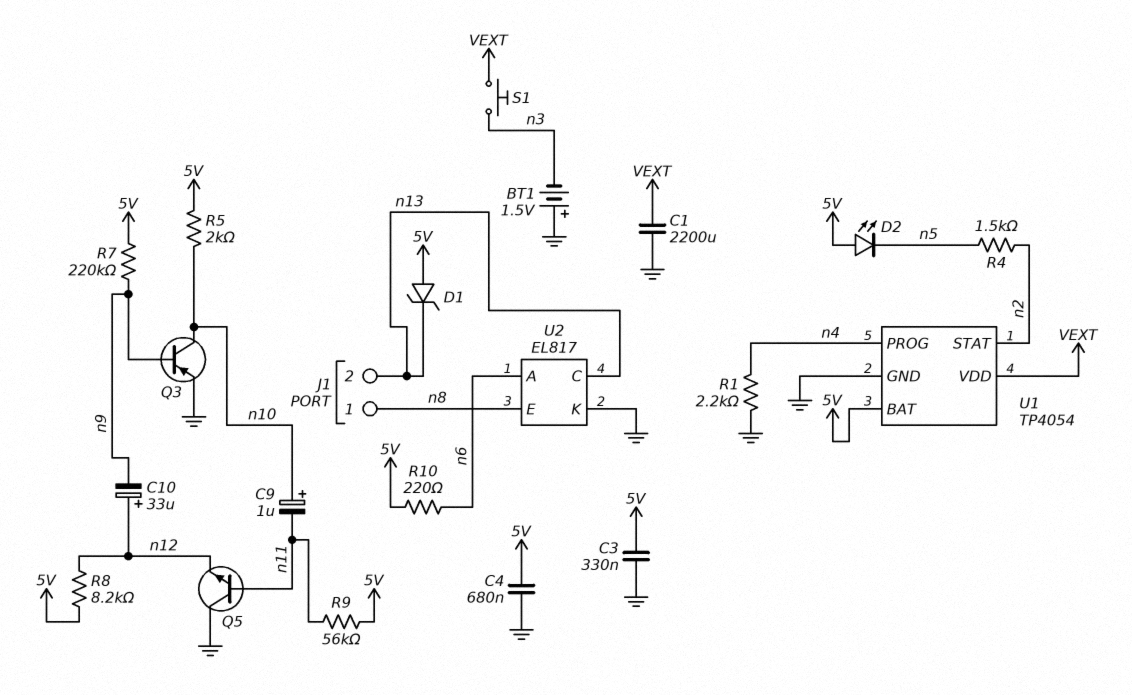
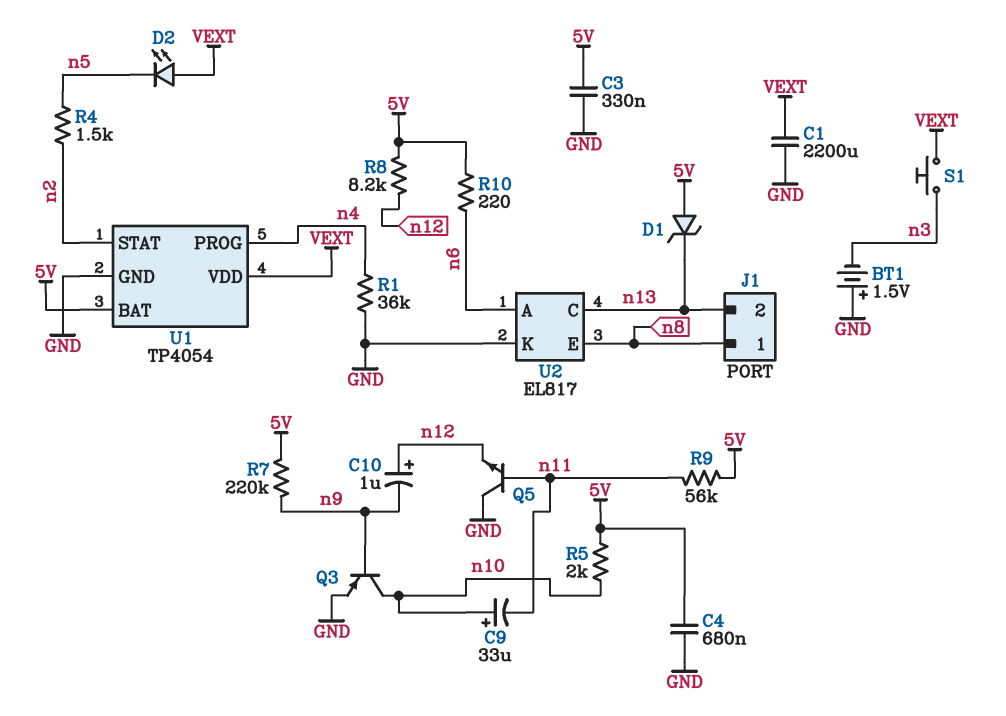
C9: 1uF (plus n10, minus n11) -> 33uF (plus n10, minus n11)
C10: 33uF (plus n12, minus n9) -> 1uF (plus n12, minus n9)
D2: LED (A 5V, K n5) -> LED (A VEXT, K n5)
R1: 2.2k (GND, n4) -> 36k (GND, n4)

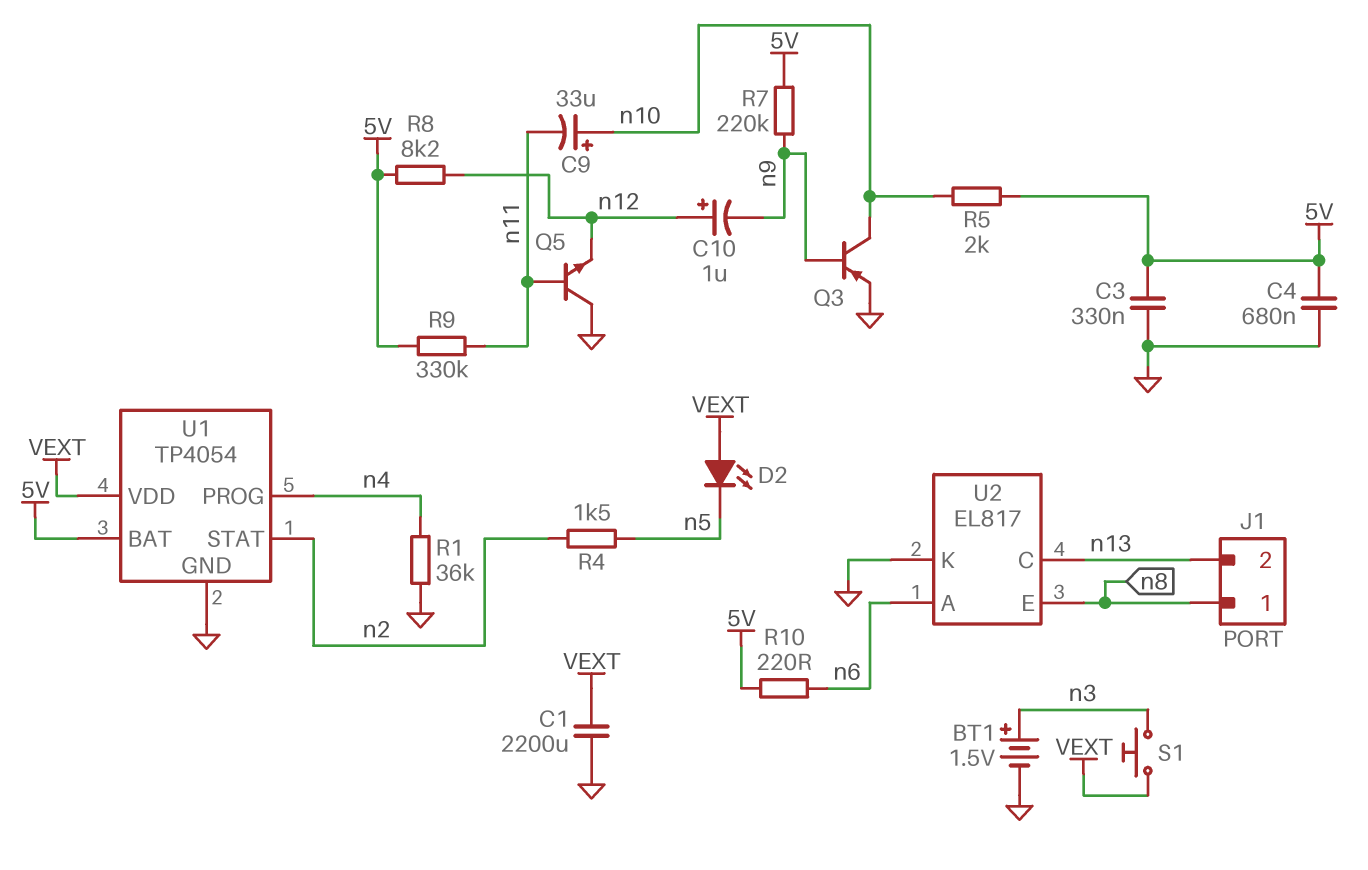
BT1: 1.5V (plus GND, minus n3) -> 1.5V (plus n3, minus GND)
D1: zener (A 5V, K n13) -> none
R9: 56k (5V, n11) -> 330k (5V, n11)

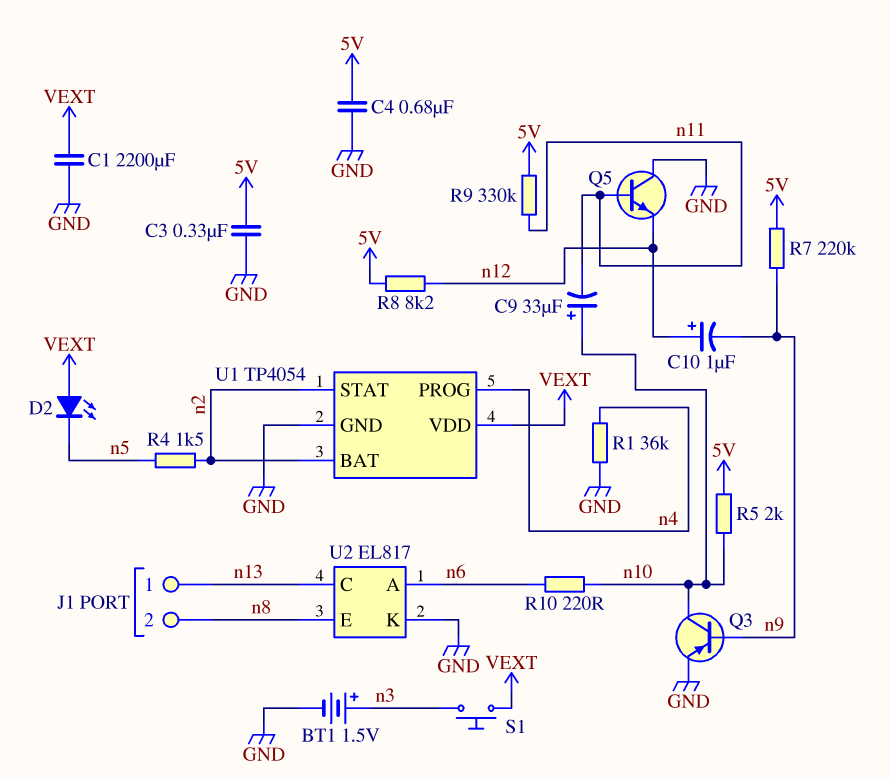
J1 pin 1: n8 -> n13
J1 pin 2: n13 -> n8
R10: 220 (5V, n6) -> 220 (n6, n10)
U1 pin BAT: 5V -> n2

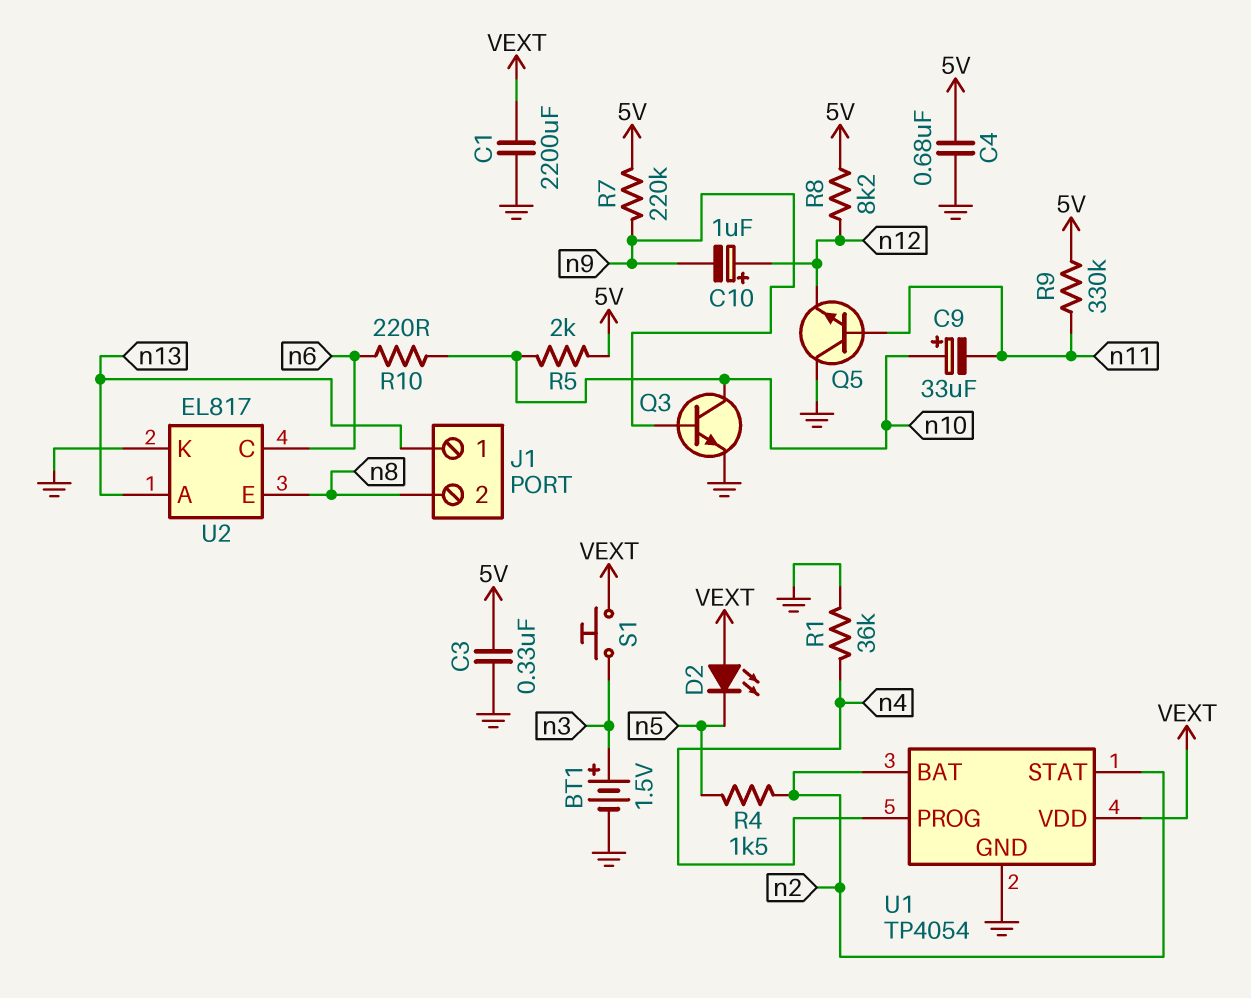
Q3: PNP (B n9, C n10, E GND) -> NPN (B n9, C n10, E GND)
U2 pin A: n6 -> n13
U2 pin C: n13 -> n6

